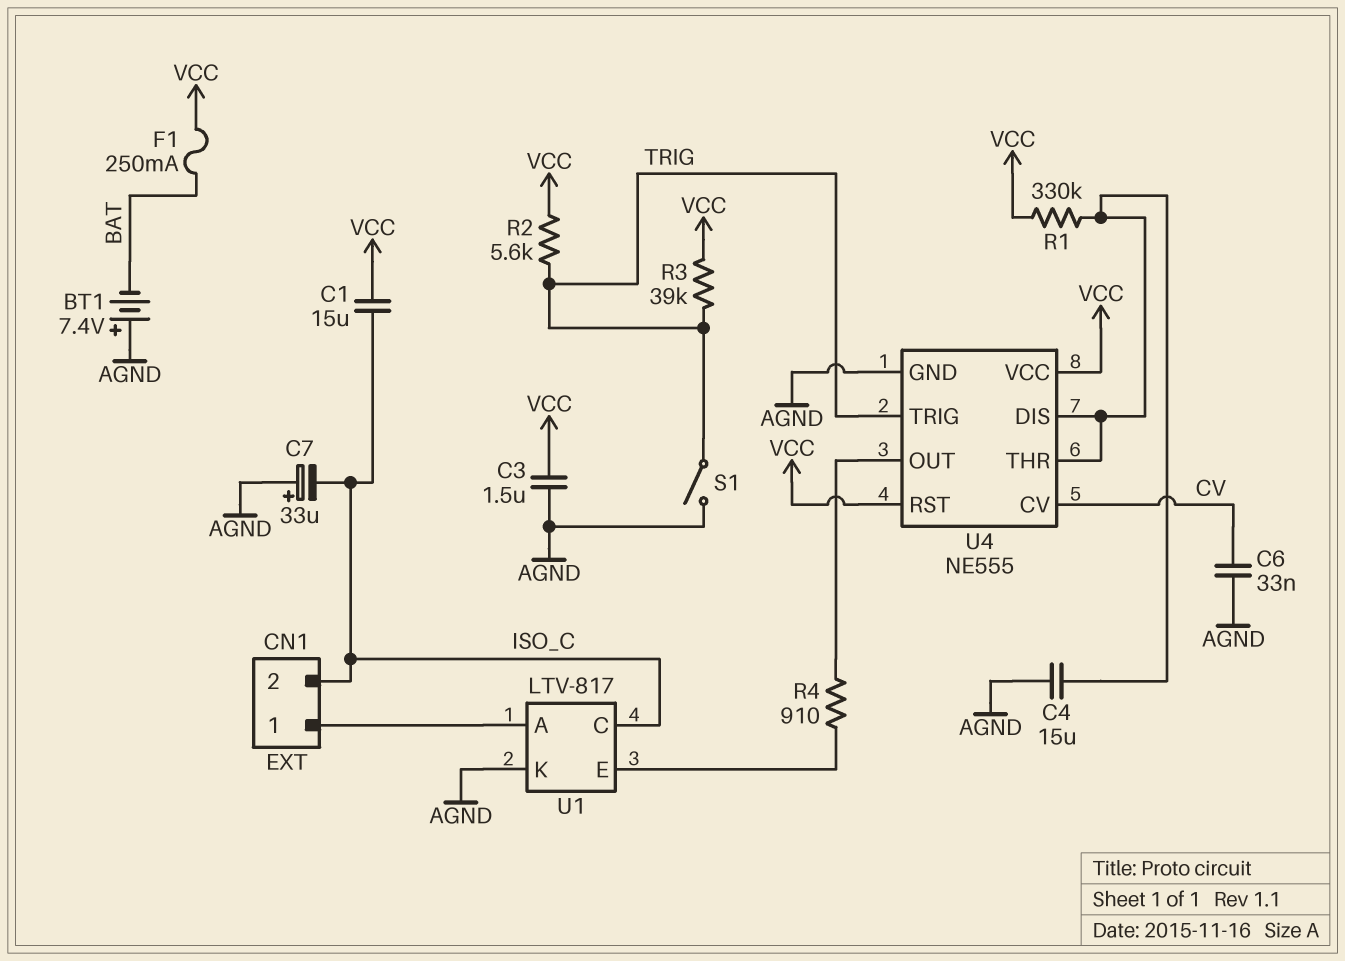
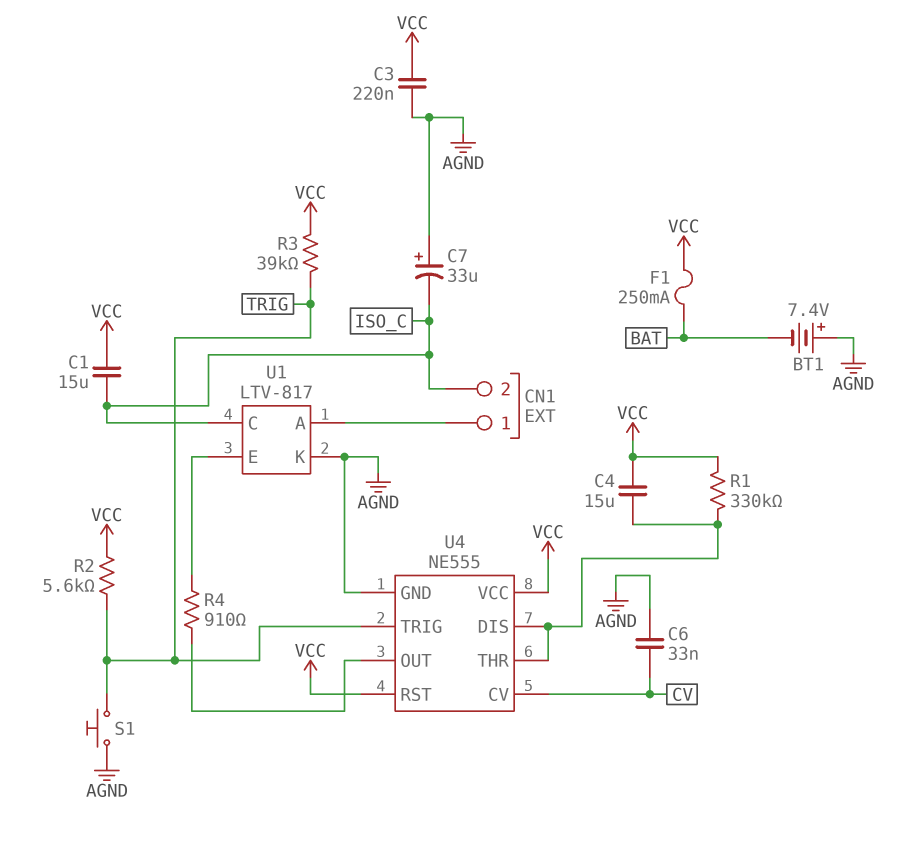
C3: 1.5uF (AGND, VCC) -> 220nF (AGND, VCC)
C4: 15uF (AGND, U4/DIS) -> 15uF (U4/DIS, VCC)
S1: switch (AGND, TRIG) -> button (AGND, TRIG)

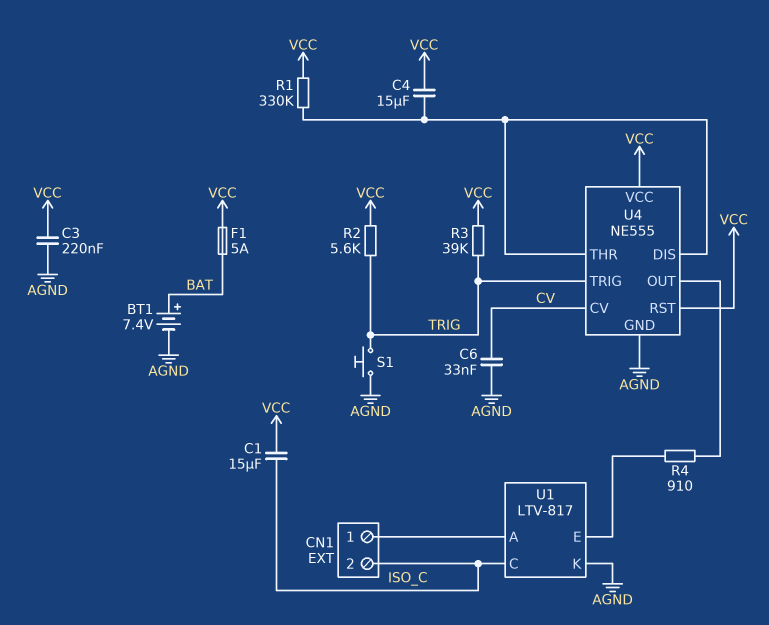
BT1: 7.4V (plus AGND, minus BAT) -> 7.4V (plus BAT, minus AGND)
C7: 33uF (plus AGND, minus ISO_C) -> none
F1: 250mA (BAT, VCC) -> 5A (BAT, VCC)

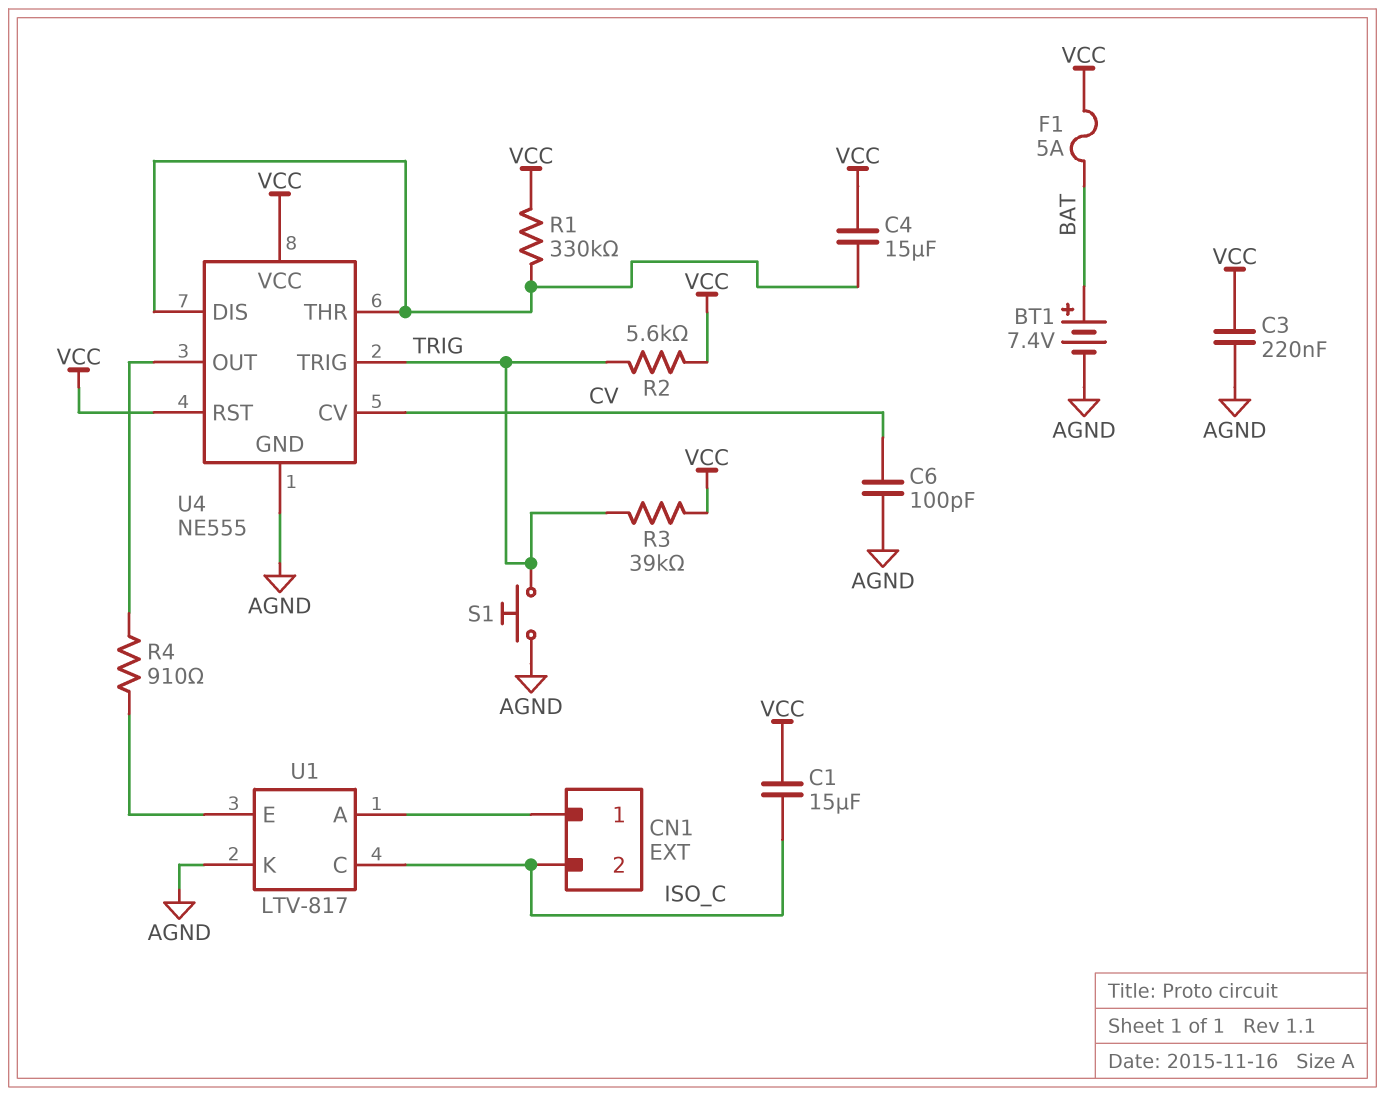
C6: 33nF (AGND, CV) -> 100pF (AGND, CV)

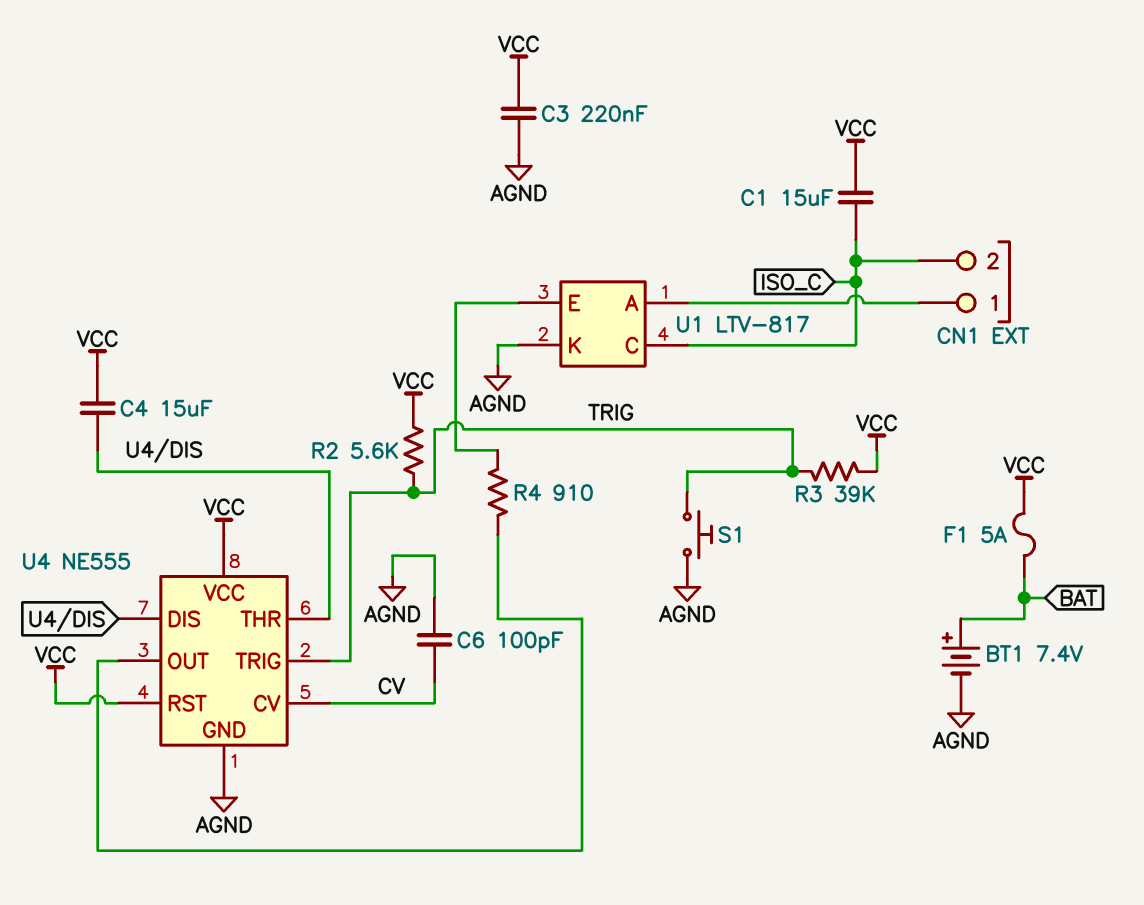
R1: 330k (U4/DIS, VCC) -> none

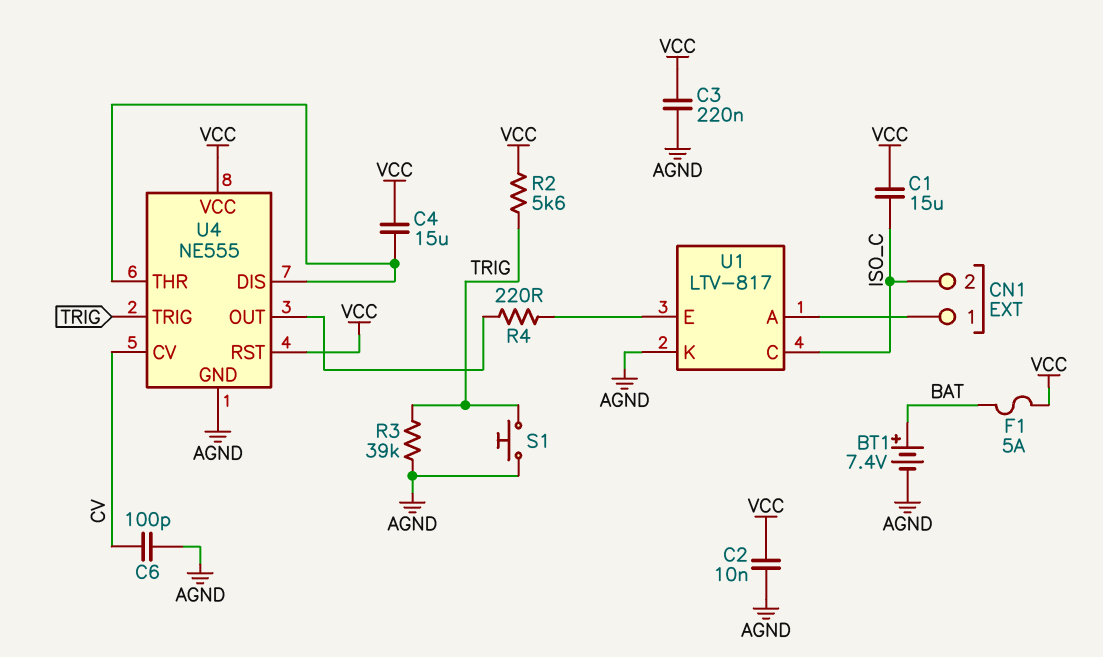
C2: none -> 10nF (AGND, VCC)
R3: 39k (TRIG, VCC) -> 39k (AGND, TRIG)
R4: 910 (U1/E, U4/OUT) -> 220 (U1/E, U4/OUT)

